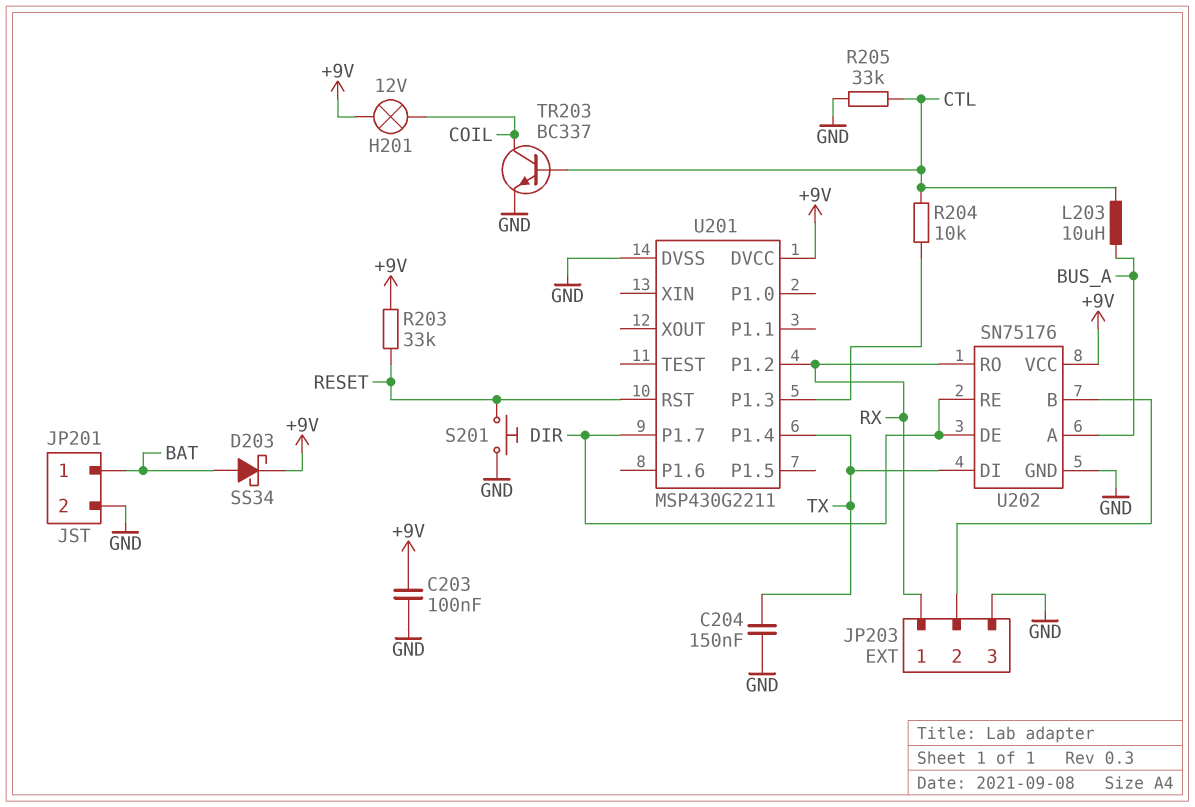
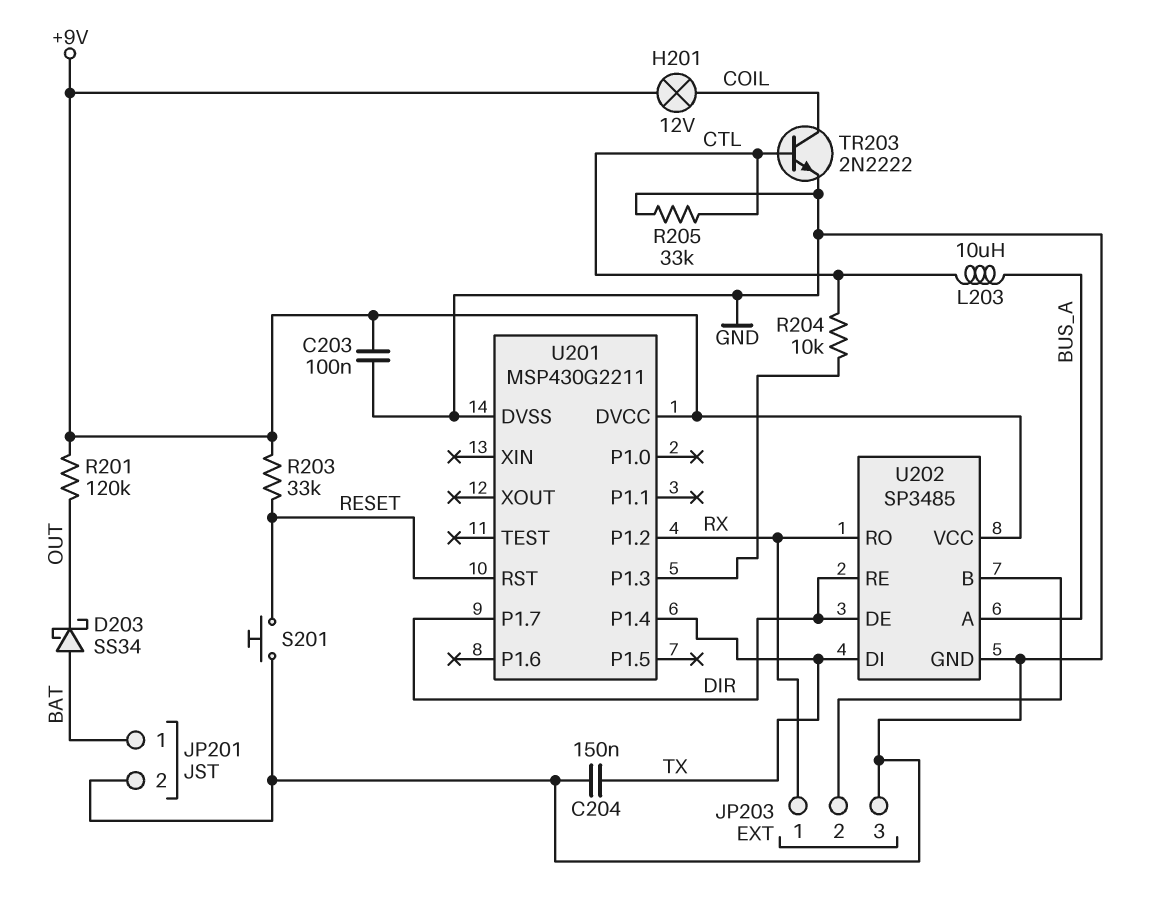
D203: schottky SS34 (A BAT, K +9V) -> schottky SS34 (A BAT, K OUT)
R201: none -> 120k (+9V, OUT)
TR203: NPN BC337 (B CTL, C COIL, E GND) -> NPN 2N2222 (B CTL, C COIL, E GND)
U202: SN75176 -> SP3485

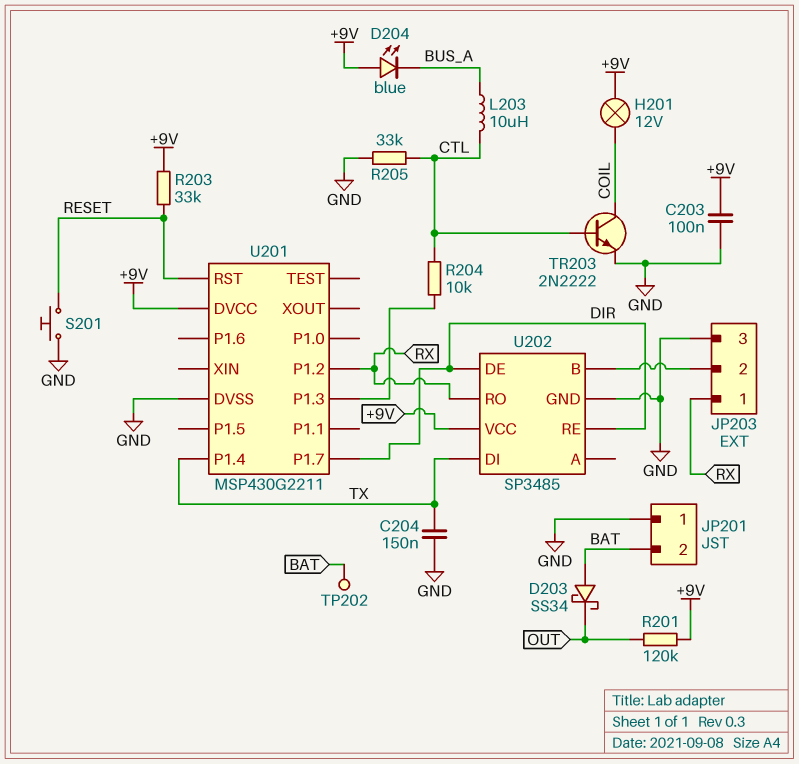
D204: none -> LED blue (A +9V, K BUS_A)
JP201 pin 1: BAT -> GND
JP201 pin 2: GND -> BAT
TP202: none -> test point (BAT)
U202 pin A: BUS_A -> none

